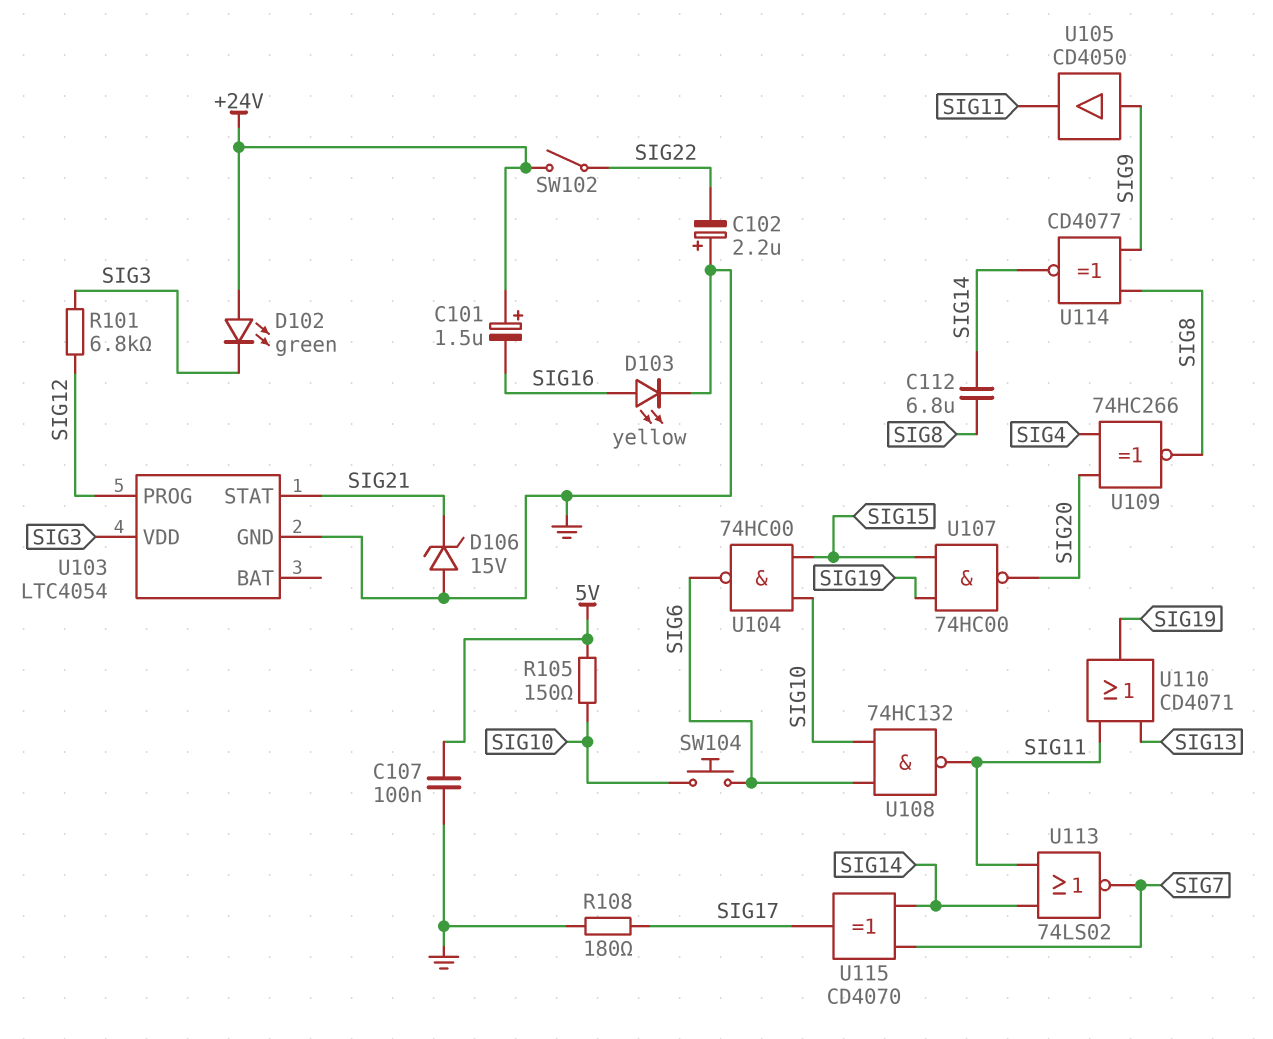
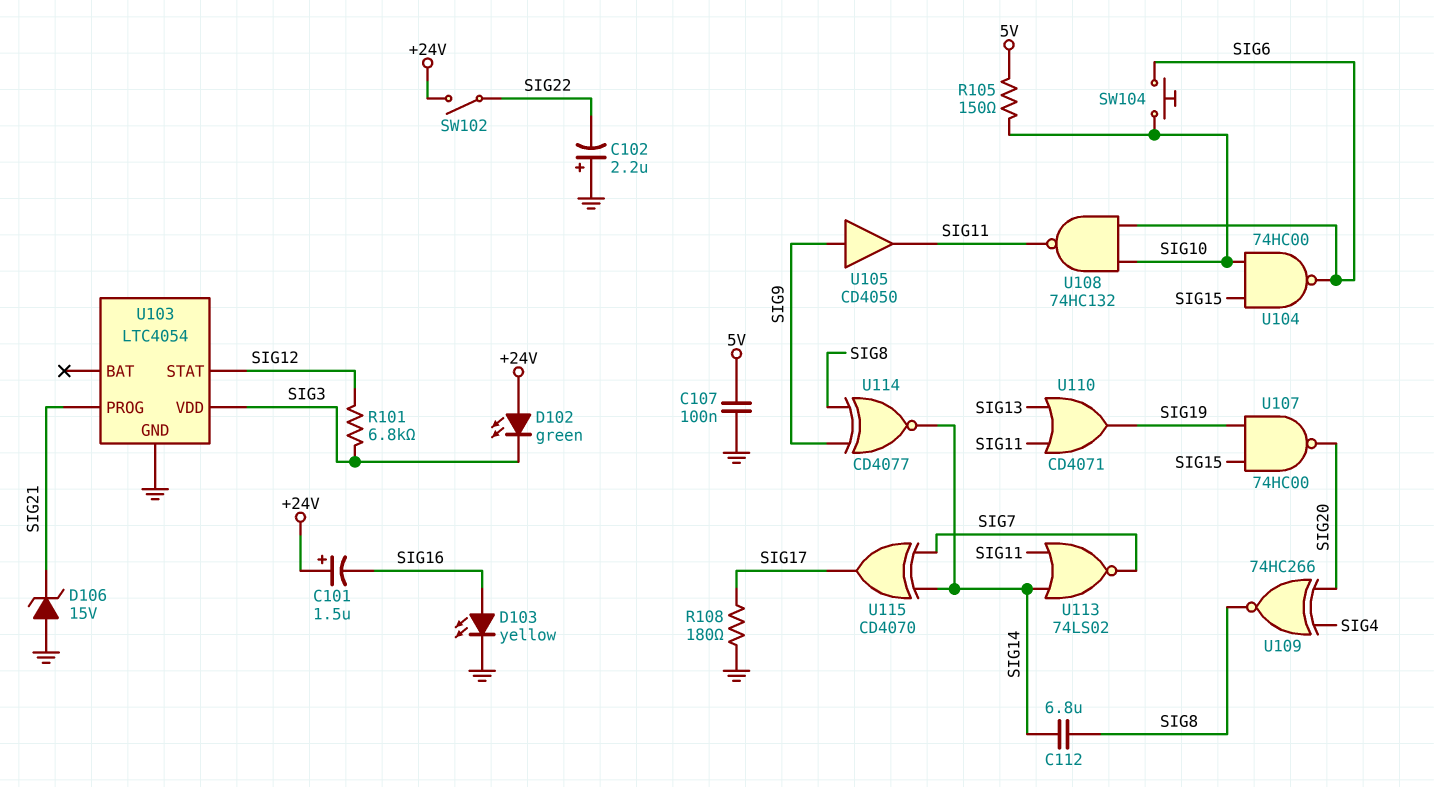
U103 pin PROG: SIG12 -> SIG21
U103 pin STAT: SIG21 -> SIG12

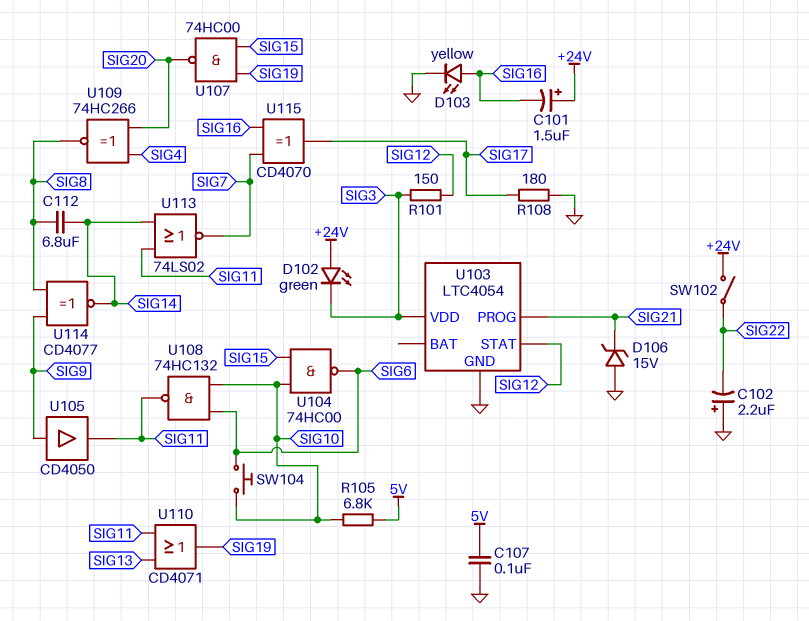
R101: 6.8k (SIG3, SIG12) -> 150 (SIG3, SIG12)
R105: 150 (5V, SIG10) -> 6.8k (5V, SIG10)
U115: XOR CD4070 (in SIG7, in SIG14, out SIG17) -> XOR CD4070 (in SIG7, in SIG16, out SIG17)

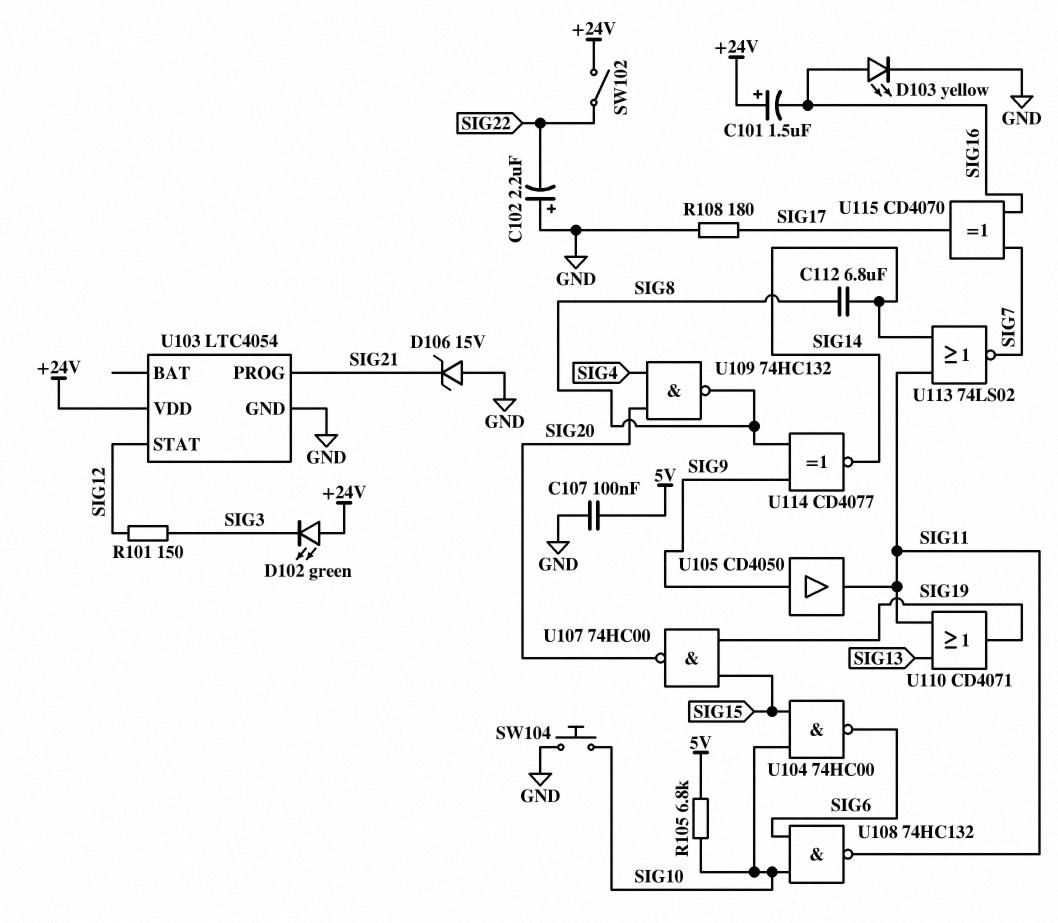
SW104: button (SIG6, SIG10) -> button (GND, SIG10)
U103 pin VDD: SIG3 -> +24V
U109: XNOR 74HC266 (in SIG4, in SIG20, out SIG8) -> NAND 74HC132 (in SIG4, in SIG20, out SIG8)

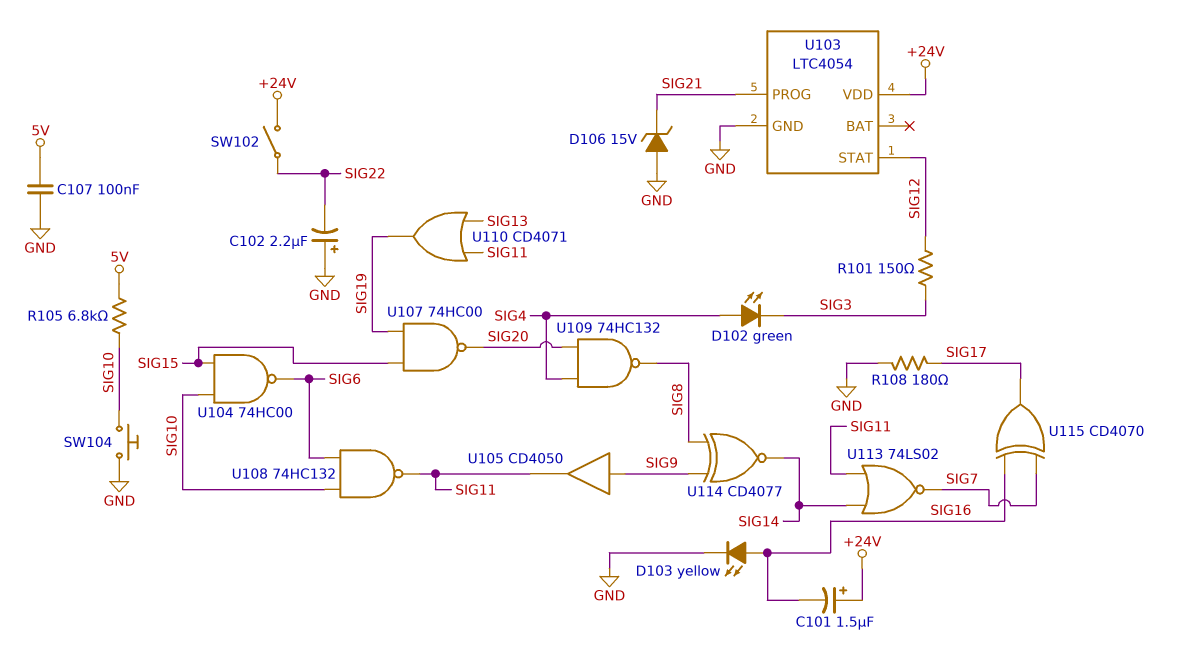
C112: 6.8uF (SIG8, SIG14) -> none
D102: LED green (A +24V, K SIG3) -> LED green (A SIG4, K SIG3)

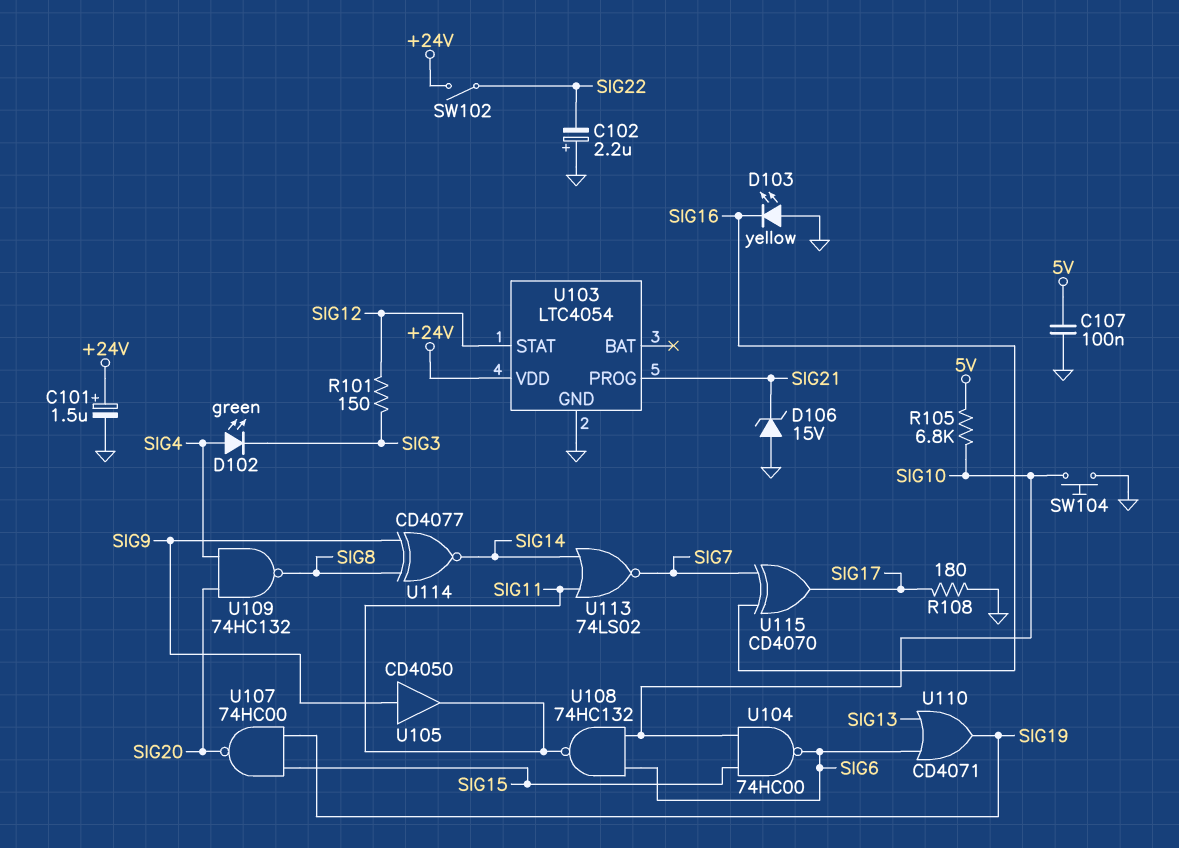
C101: 1.5uF (plus +24V, minus SIG16) -> 1.5uF (plus +24V, minus GND)
D103: LED yellow (A SIG16, K GND) -> LED yellow (A GND, K SIG16)
U110: OR CD4071 (in SIG11, in SIG13, out SIG19) -> OR CD4071 (in SIG6, in SIG13, out SIG19)

